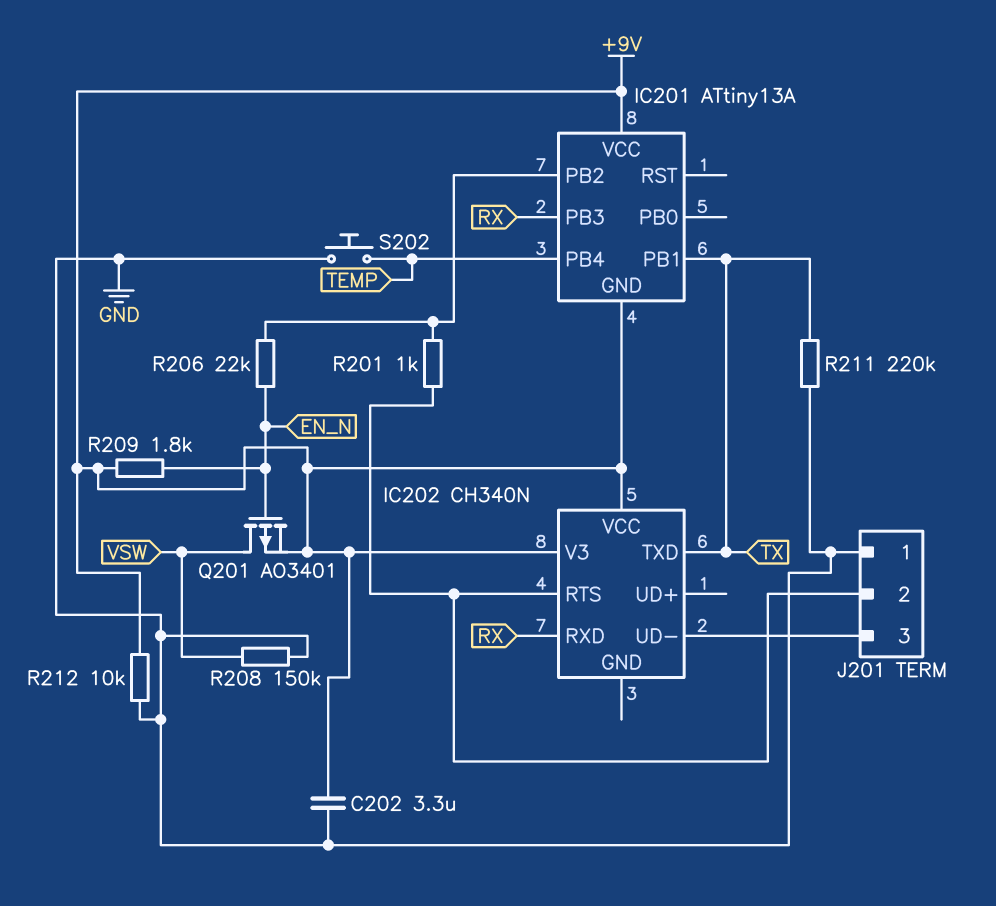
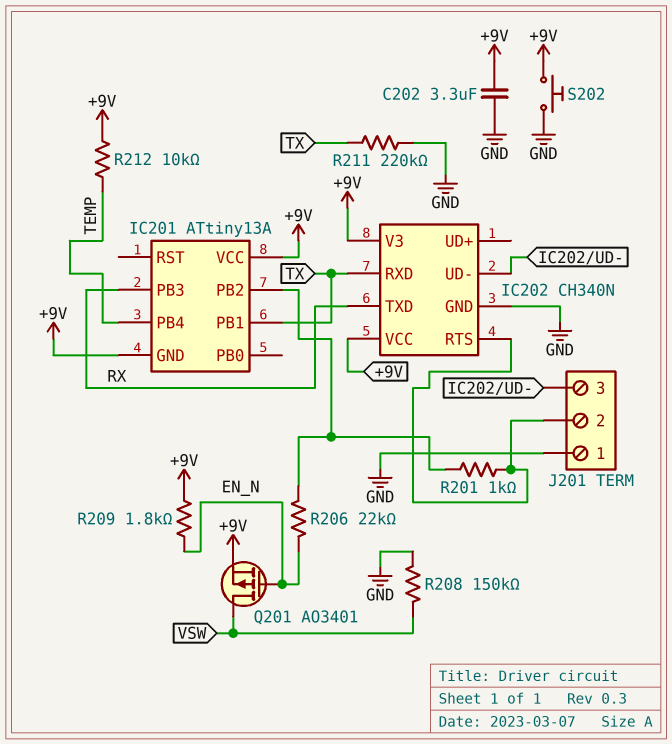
IC202 pin GND: none -> GND
IC202 pin RXD: RX -> TX
IC202 pin TXD: TX -> RX
R212: 10k (+9V, GND) -> 10k (+9V, TEMP)
S202: button (GND, TEMP) -> button (+9V, GND)

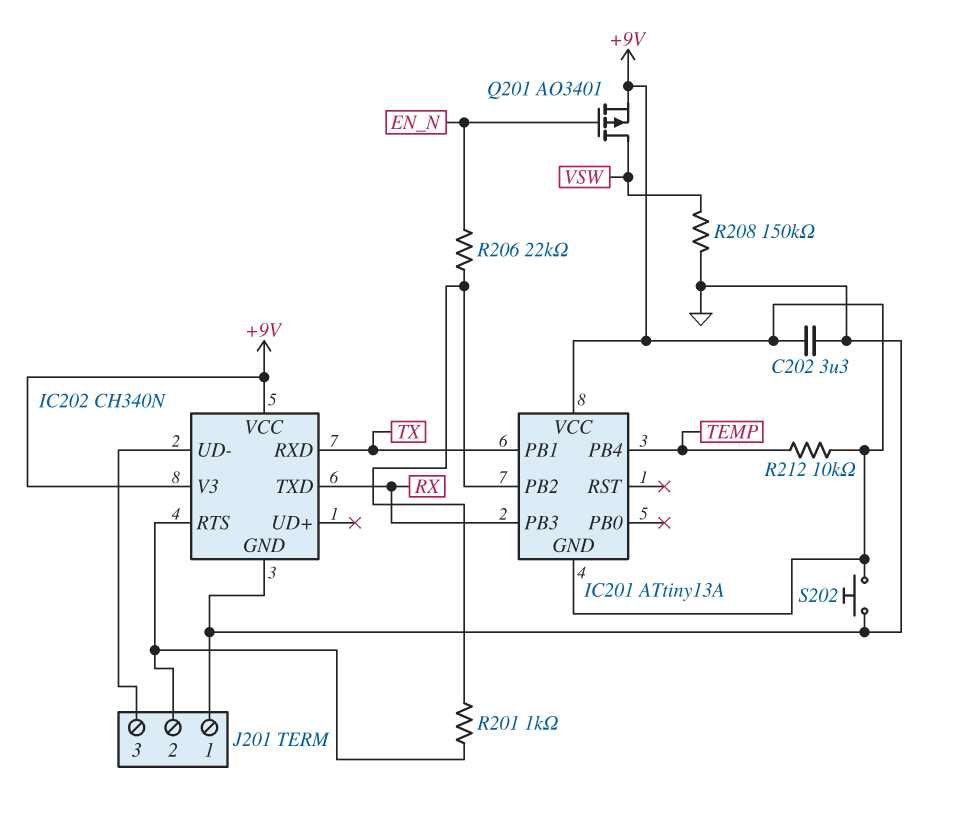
R209: 1.8k (+9V, EN_N) -> none
R211: 220k (GND, TX) -> none

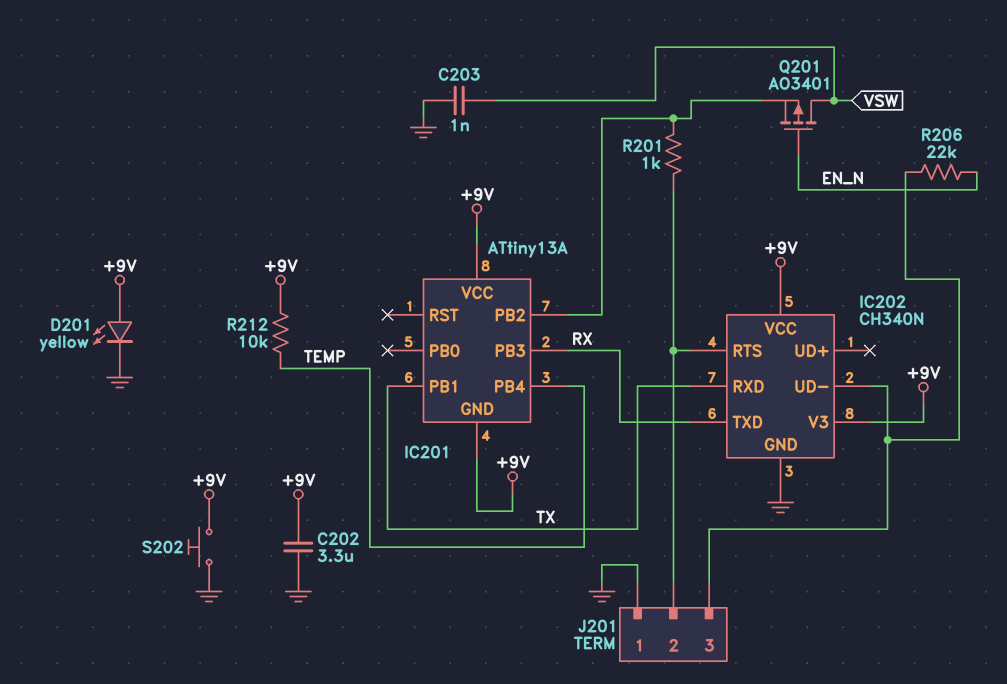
C203: none -> 1nF (GND, VSW)
D201: none -> LED yellow (A +9V, K GND)
Q201: PMOS AO3401 (G EN_N, D VSW, S +9V) -> PMOS AO3401 (G EN_N, D VSW, S IC201/PB2)
R206: 22k (EN_N, IC201/PB2) -> 22k (EN_N, IC202/UD-)
R208: 150k (GND, VSW) -> none

